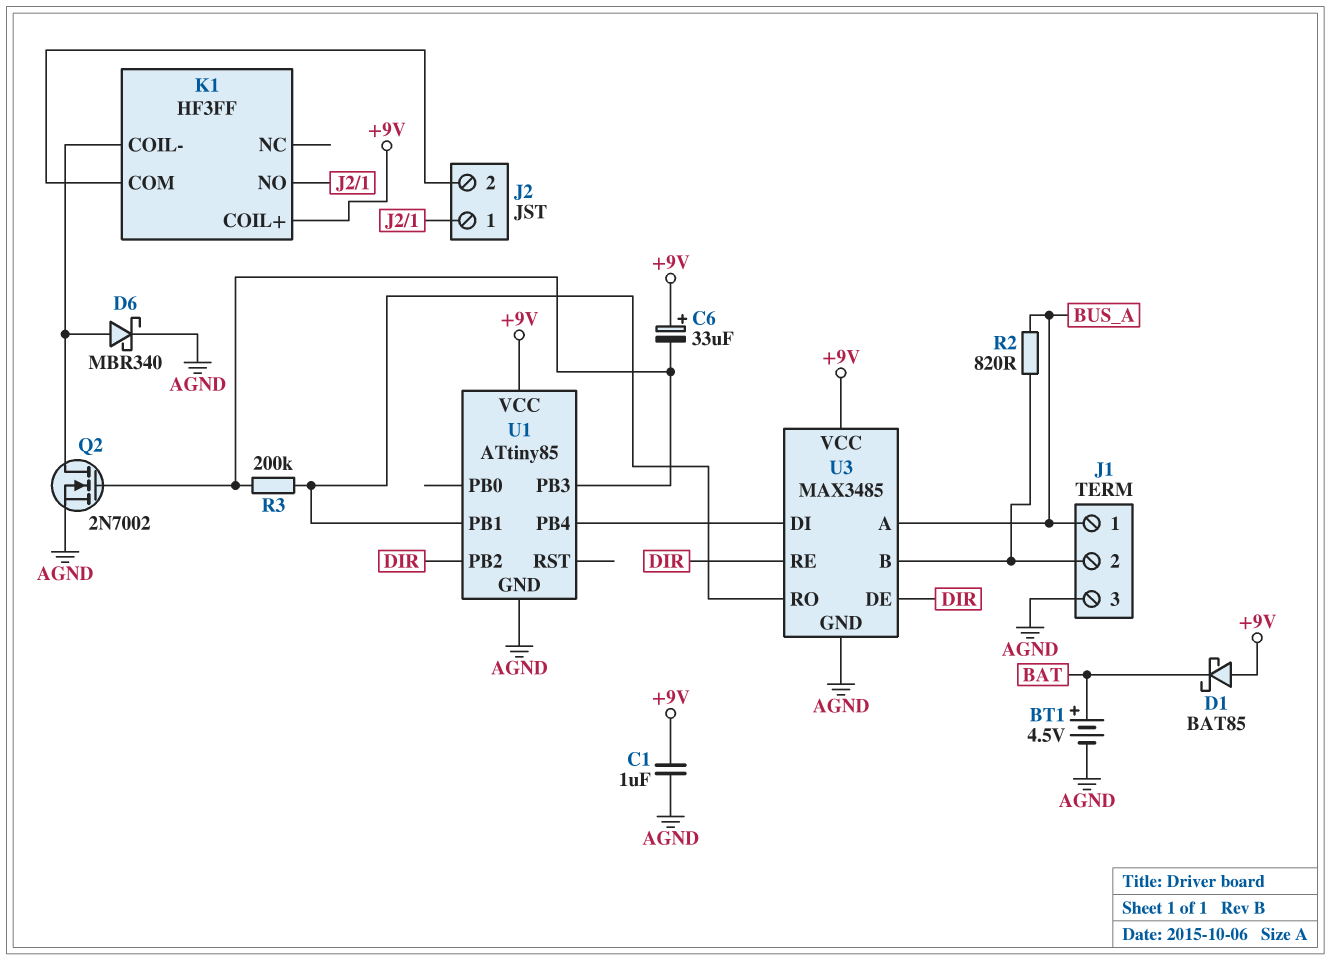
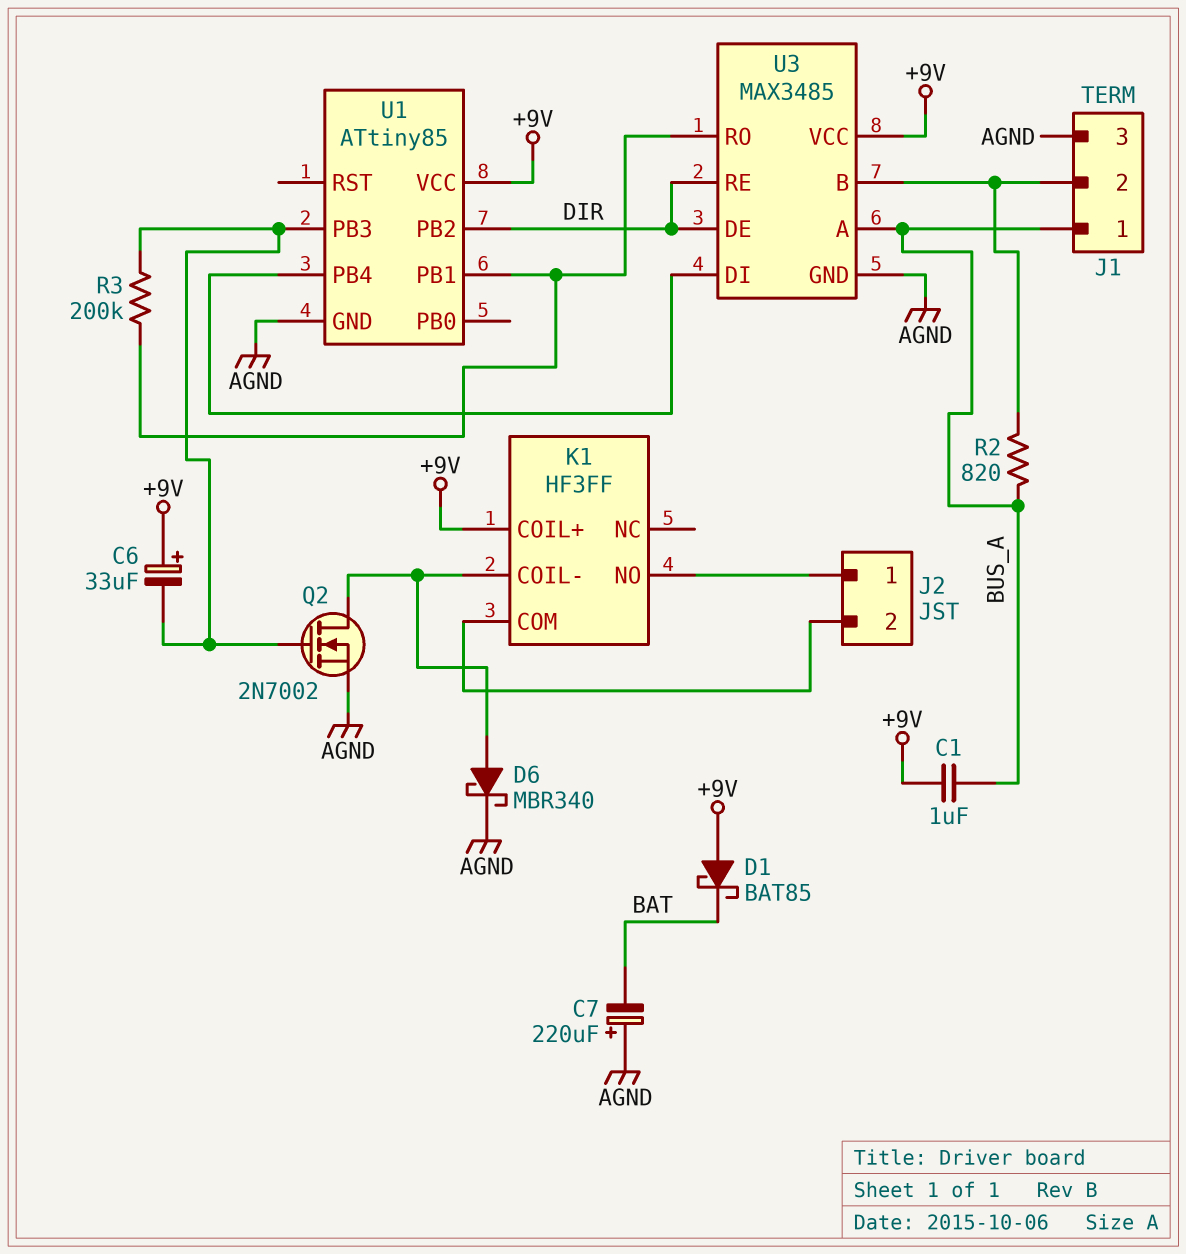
BT1: 4.5V (plus BAT, minus AGND) -> none
C1: 1uF (+9V, AGND) -> 1uF (+9V, BUS_A)
C7: none -> 220uF (plus AGND, minus BAT)

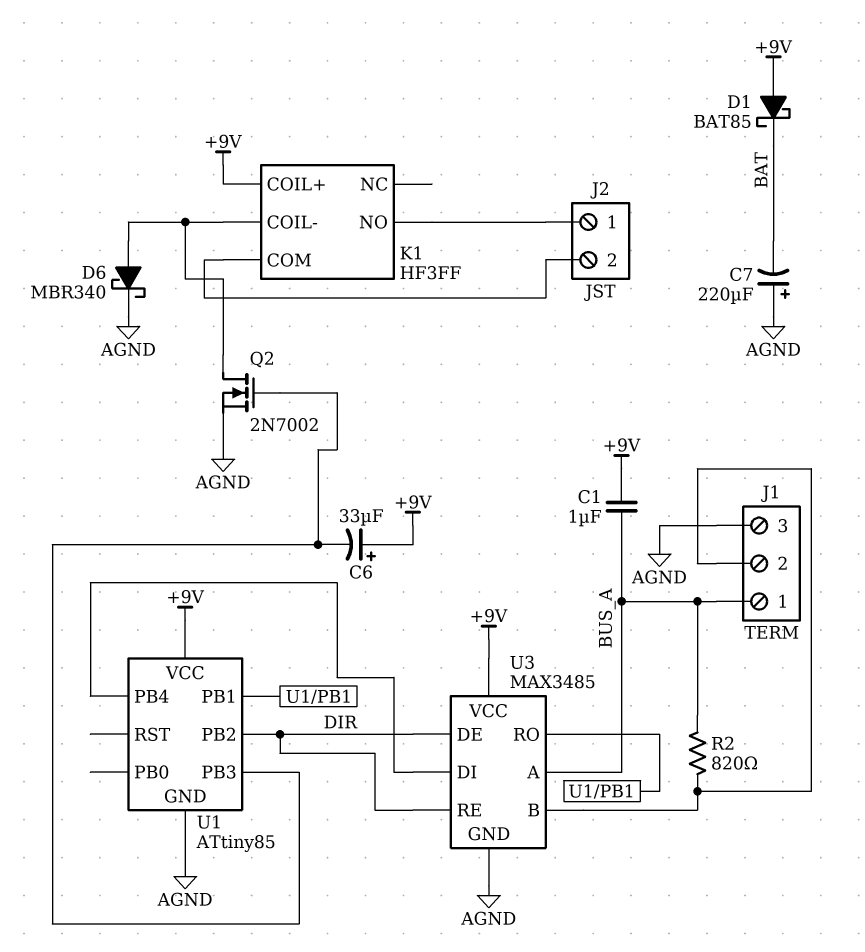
R3: 200k (U1/PB1, U1/PB3) -> none

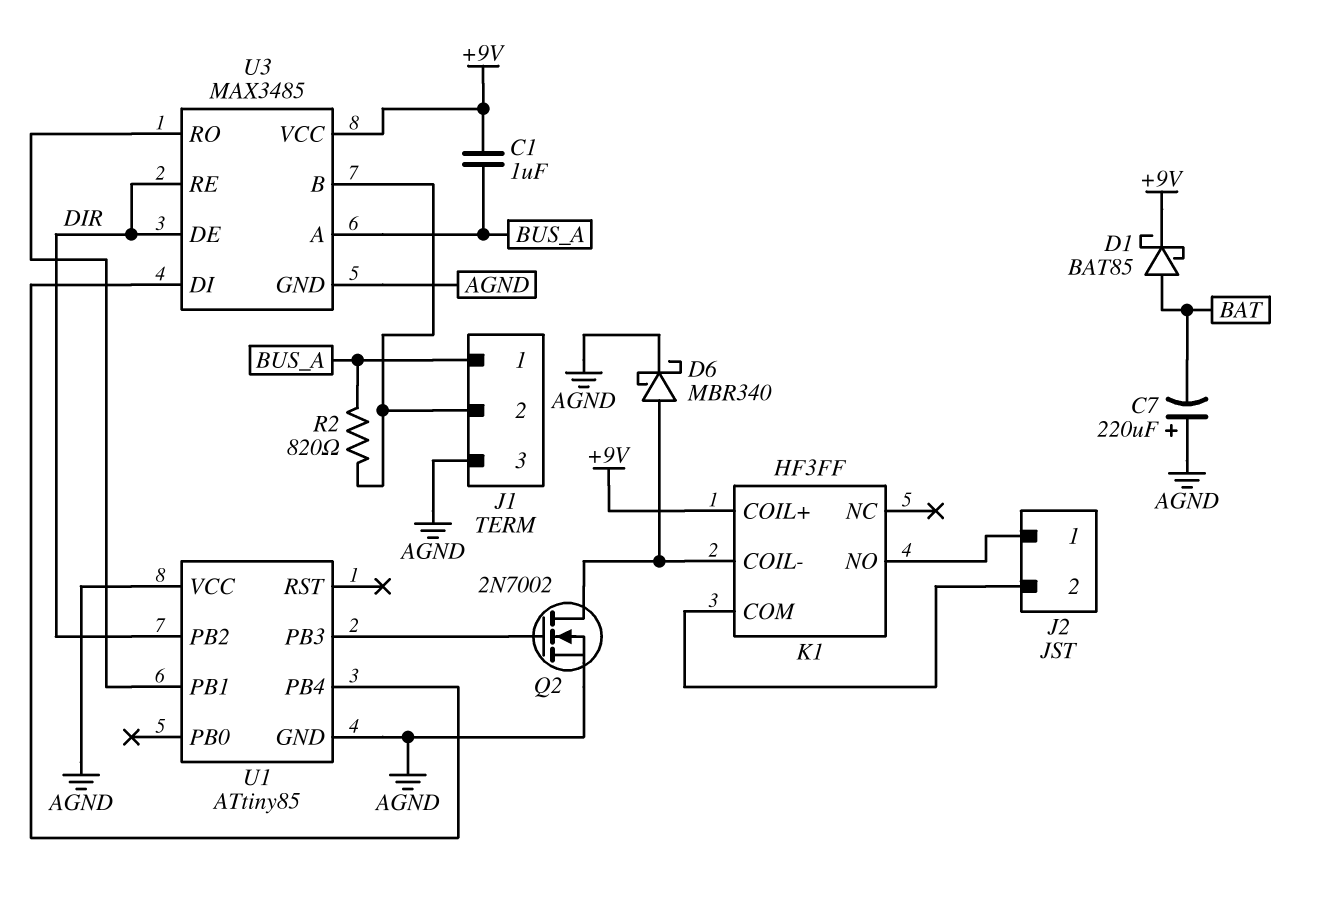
C6: 33uF (plus +9V, minus U1/PB3) -> none
D1: schottky BAT85 (A +9V, K BAT) -> schottky BAT85 (A BAT, K +9V)
U1 pin VCC: +9V -> AGND

